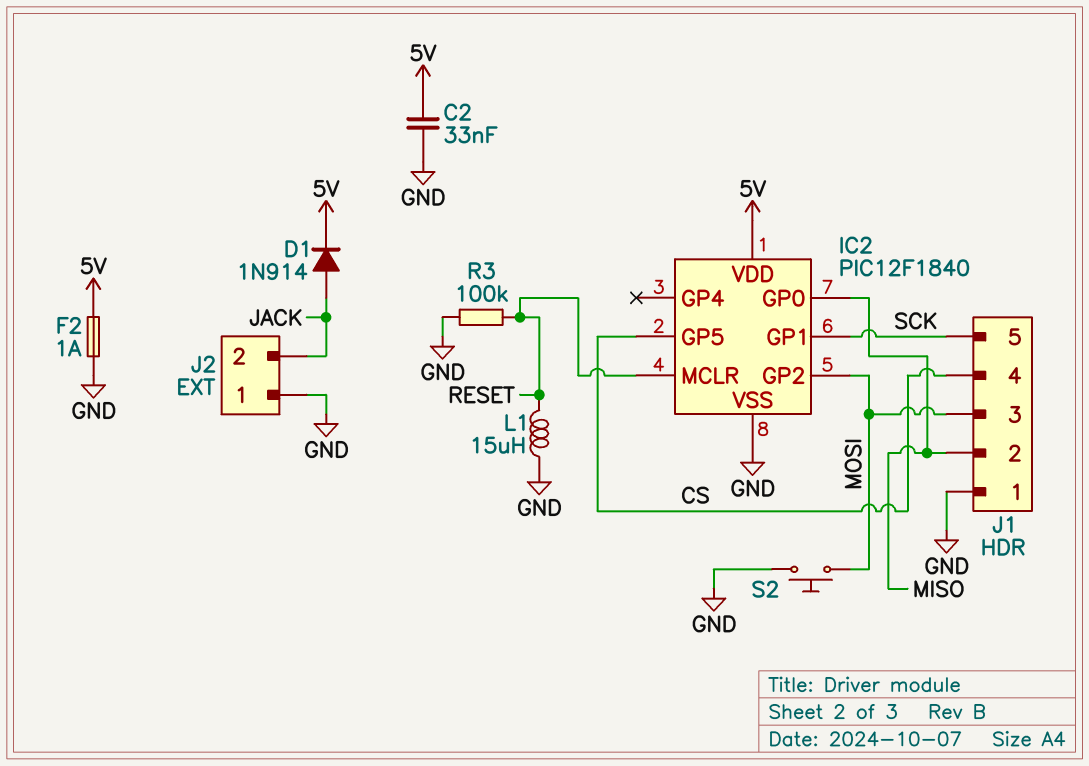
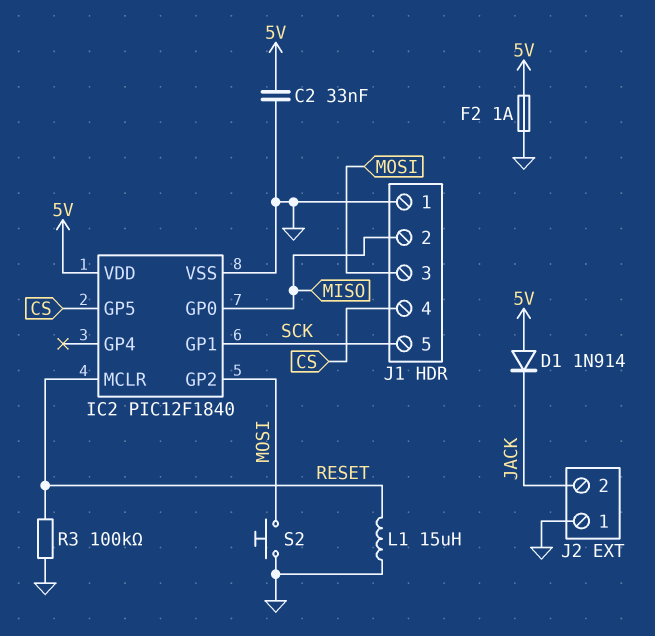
D1: diode 1N914 (A JACK, K 5V) -> diode 1N914 (A 5V, K JACK)

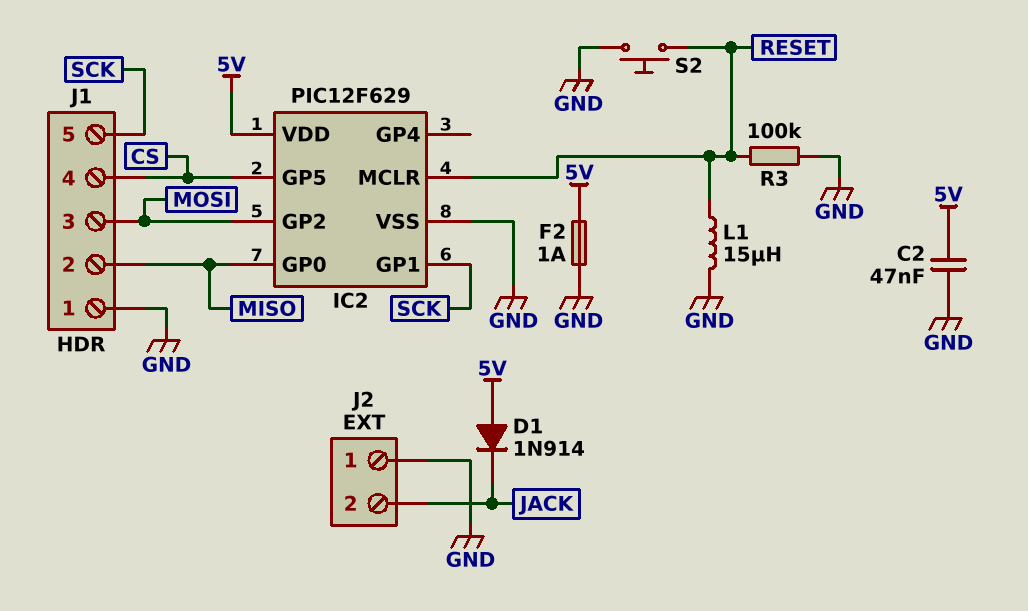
C2: 33nF (5V, GND) -> 47nF (5V, GND)
IC2: PIC12F1840 -> PIC12F629
S2: button (GND, MOSI) -> button (GND, RESET)

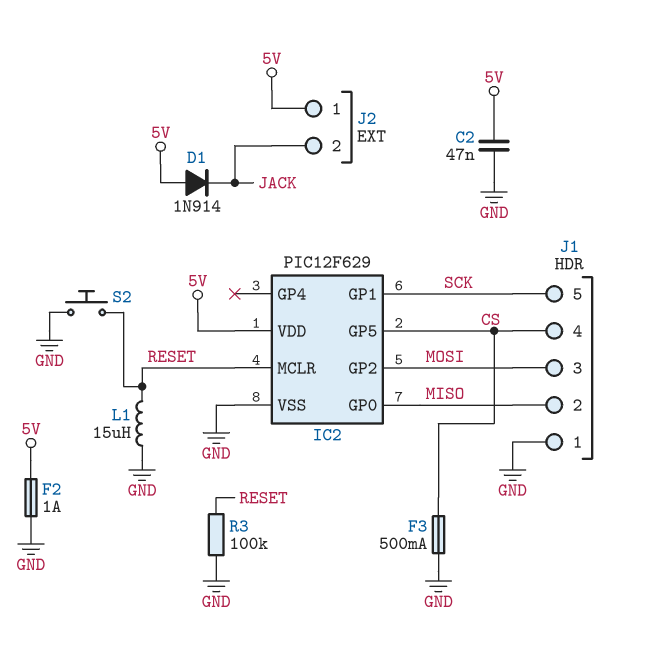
F3: none -> 500mA (CS, GND)
J2 pin 1: GND -> 5V

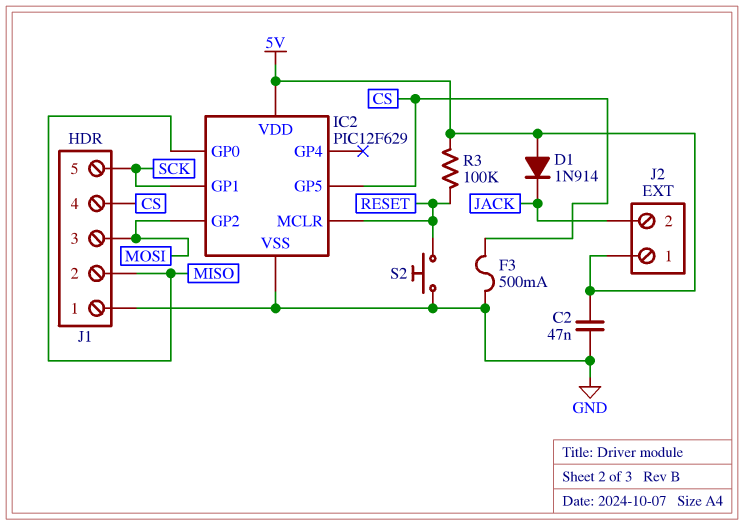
F2: 1A (5V, GND) -> none
L1: 15uH (GND, RESET) -> none
R3: 100k (GND, RESET) -> 100k (5V, RESET)

